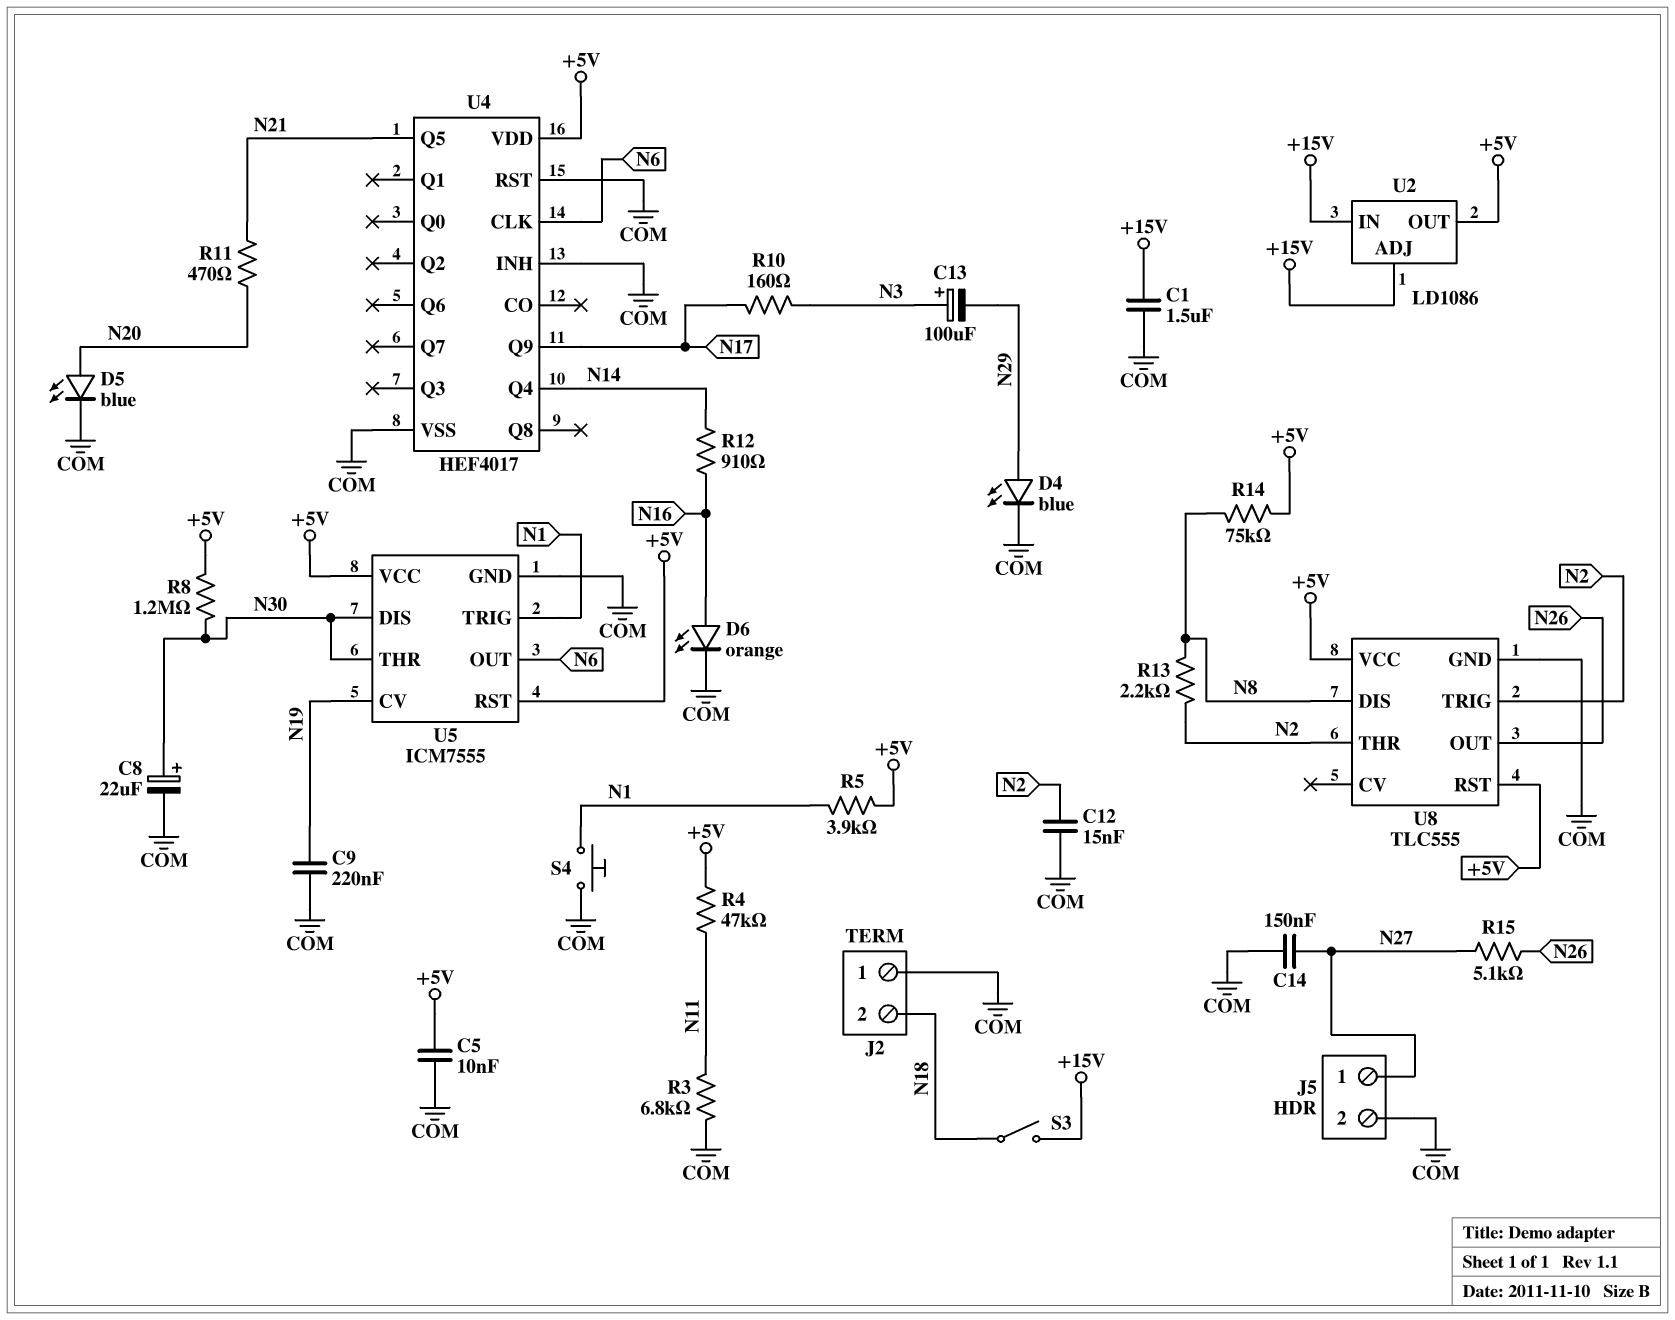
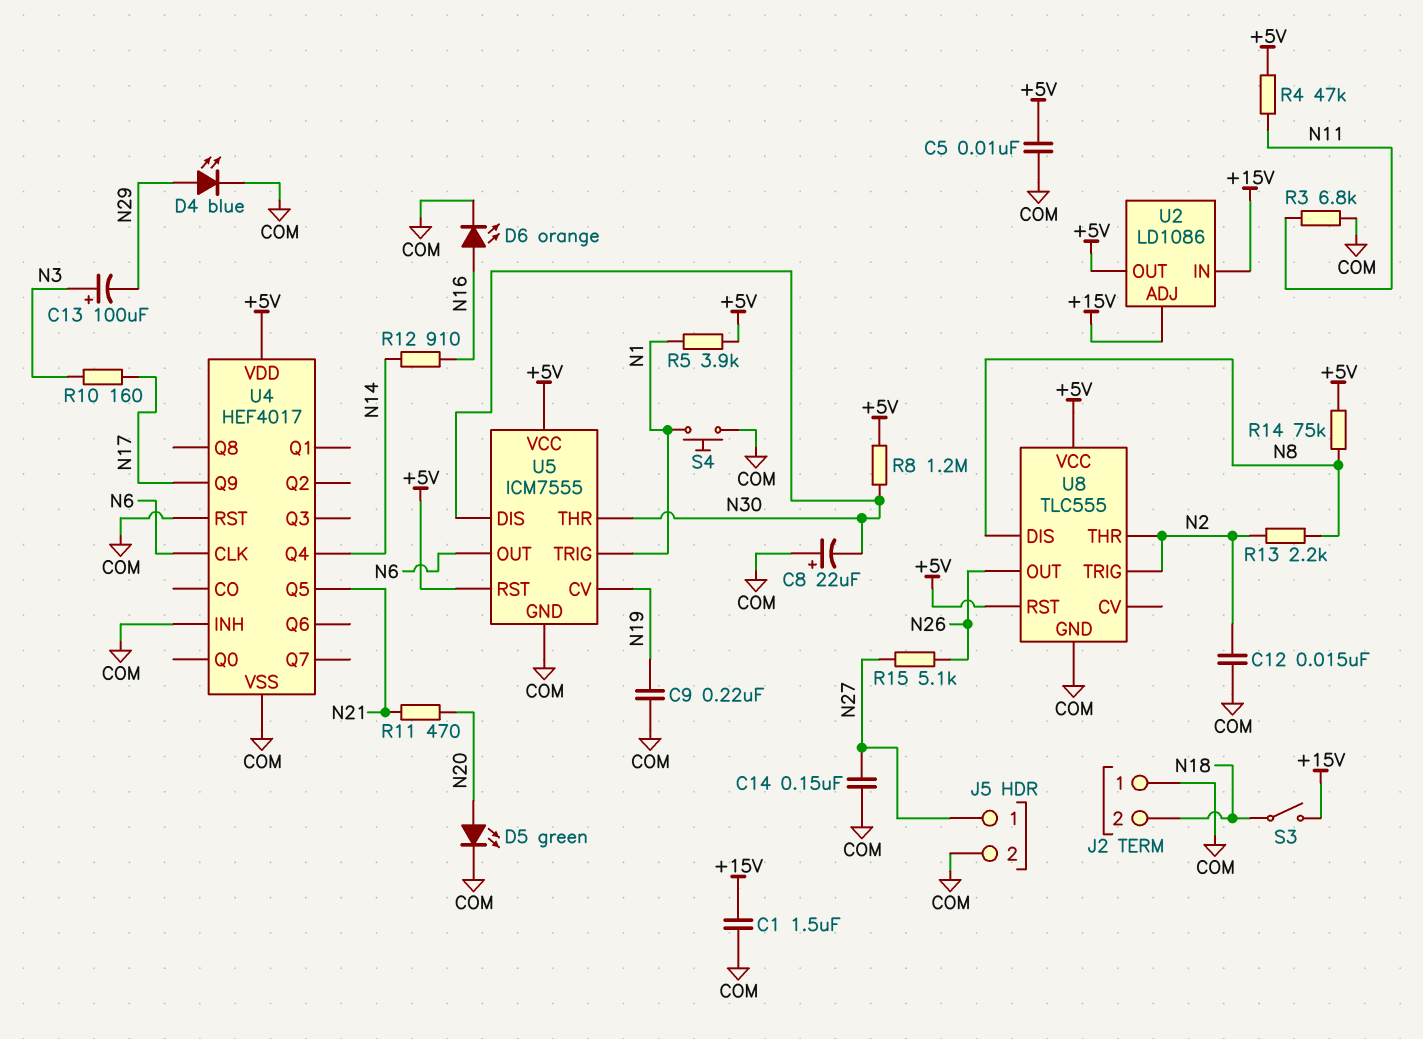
C8: 22uF (plus N30, minus COM) -> 22uF (plus COM, minus N30)
D5: LED blue (A N20, K COM) -> LED green (A N20, K COM)

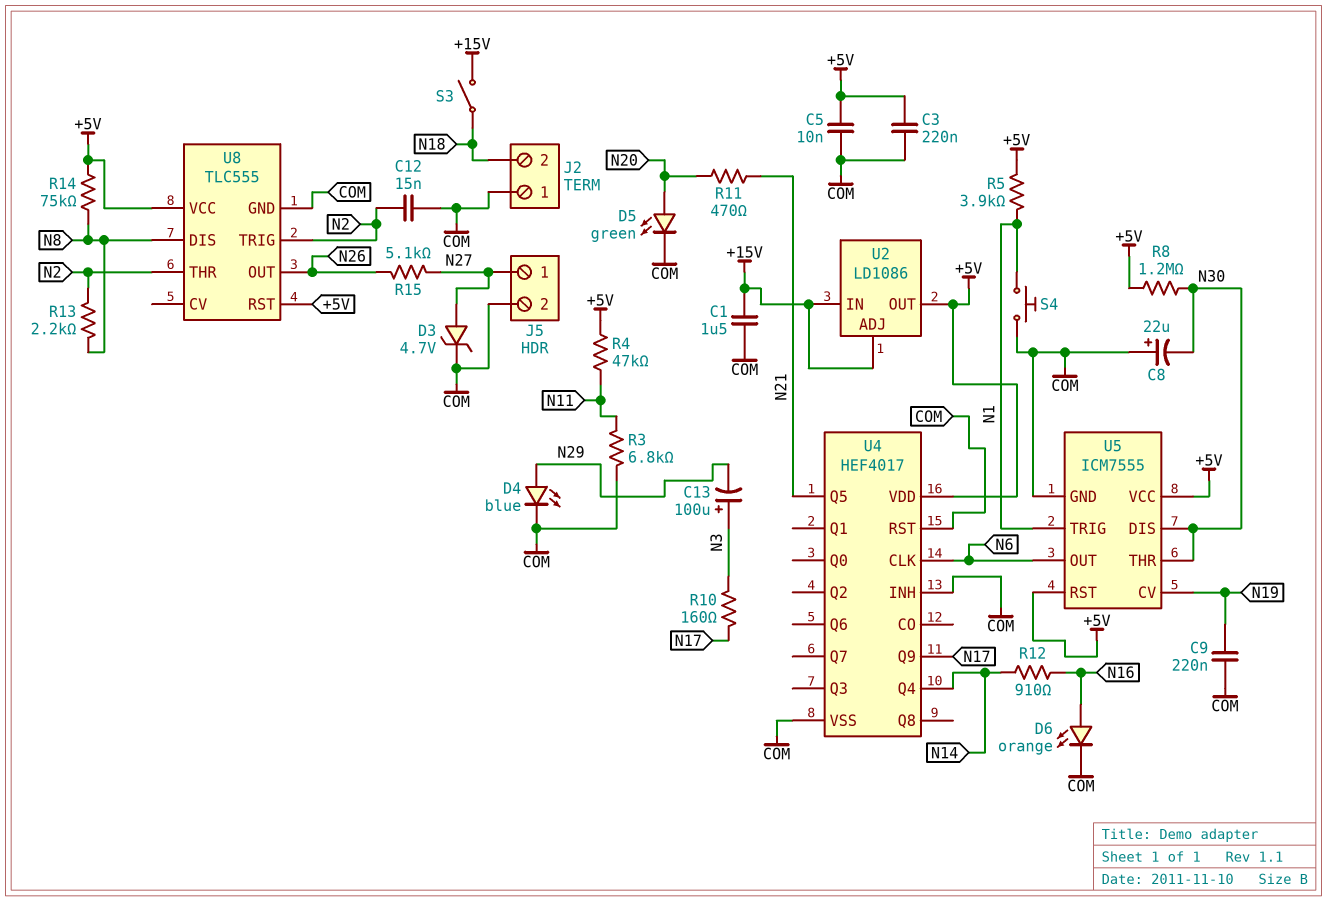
C3: none -> 220nF (+5V, COM)
C14: 150nF (COM, N27) -> none
D3: none -> zener 4.7V (A N27, K COM)

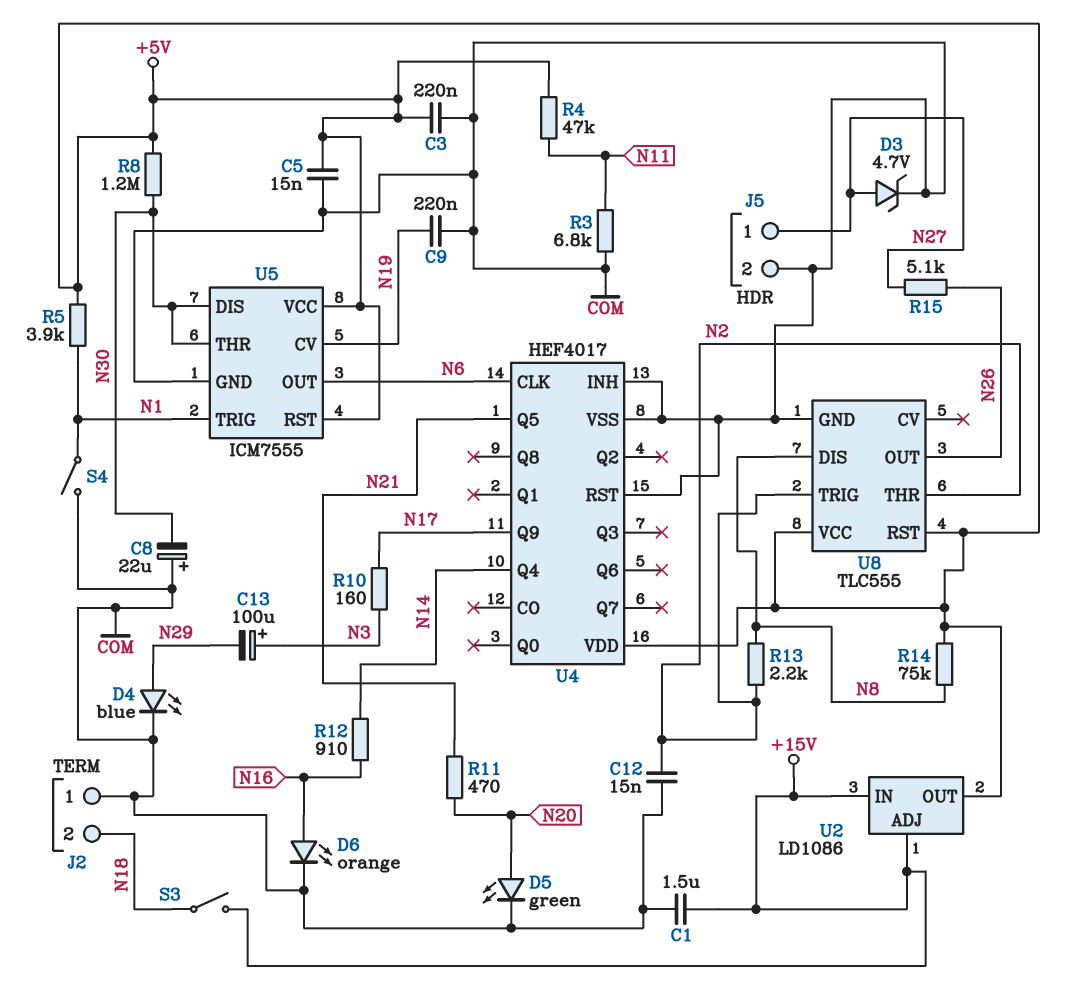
C5: 10nF (+5V, COM) -> 15nF (+5V, COM)
S4: button (COM, N1) -> switch (COM, N1)

